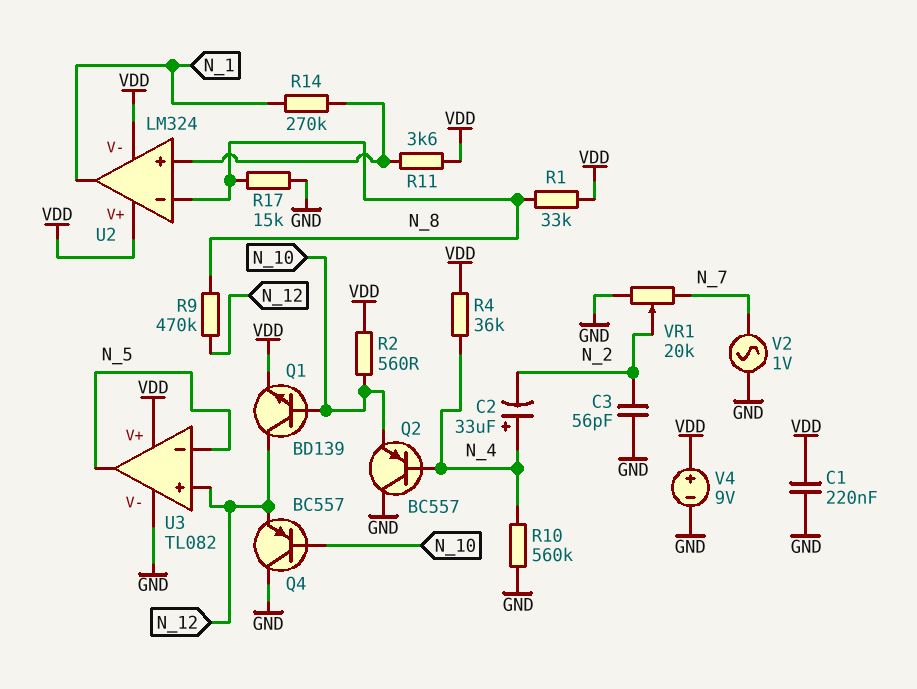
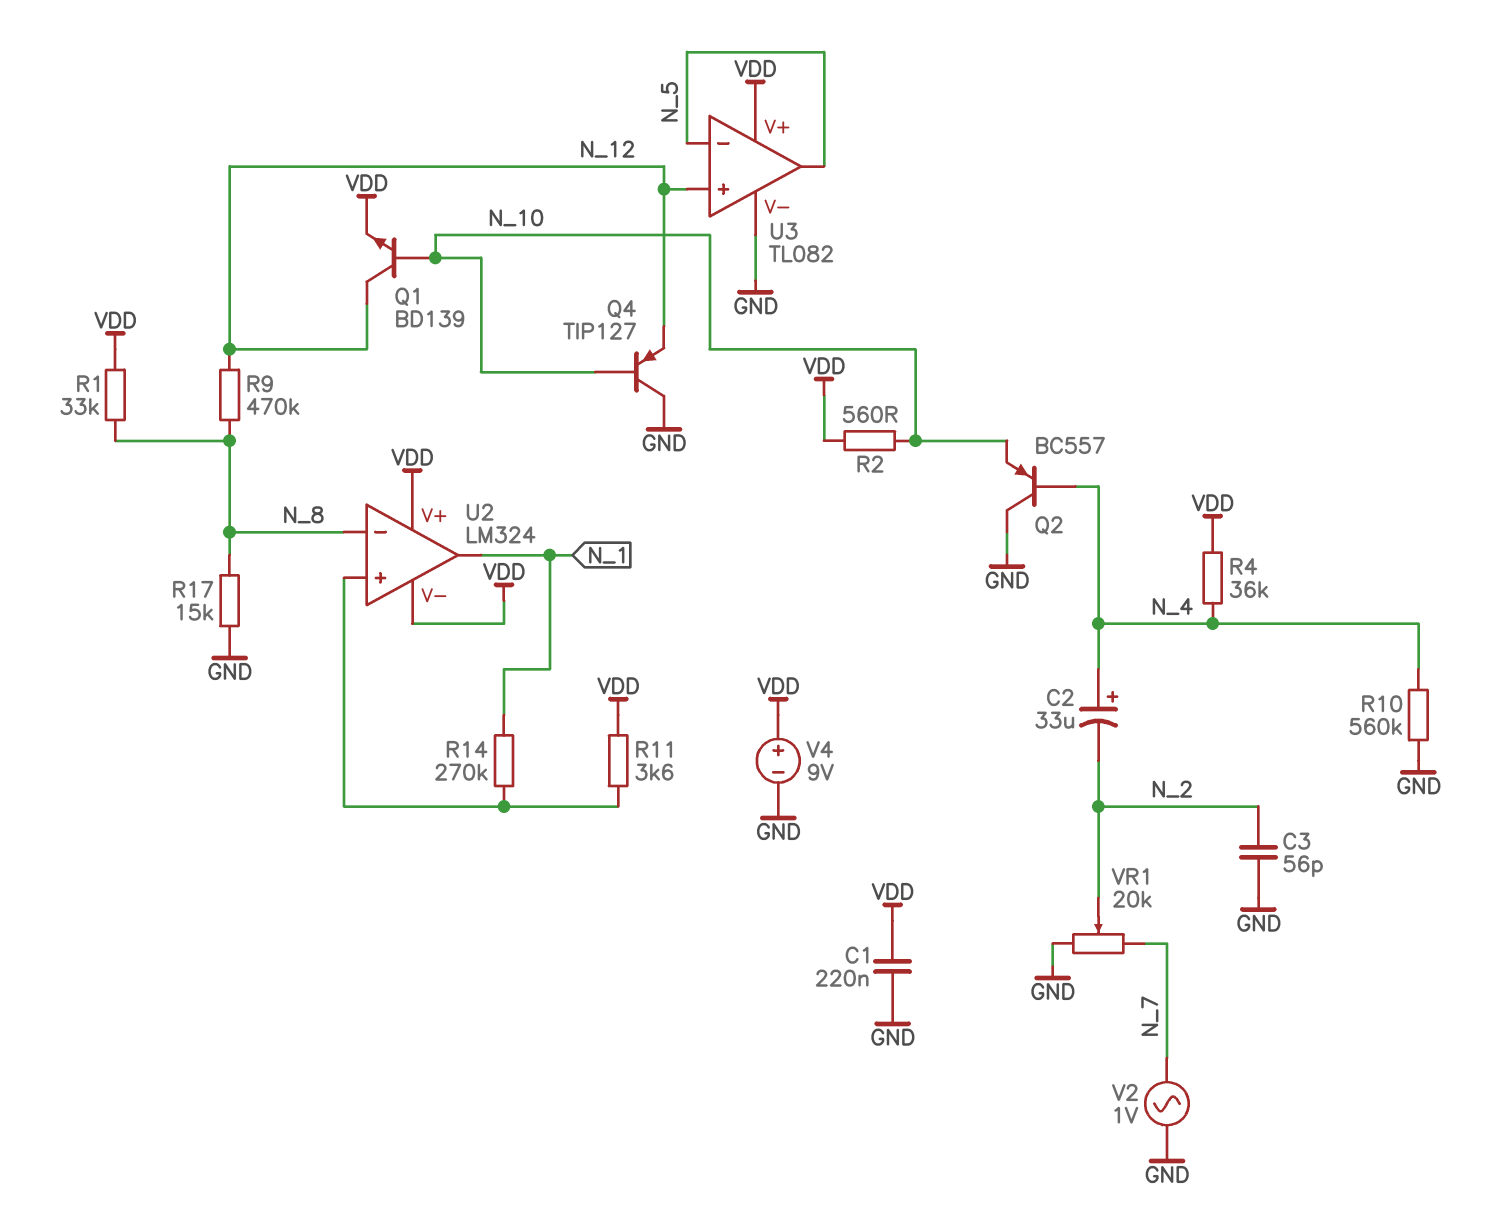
Q4: PNP BC557 (B N_10, C GND, E N_12) -> PNP TIP127 (B N_10, C GND, E N_12)

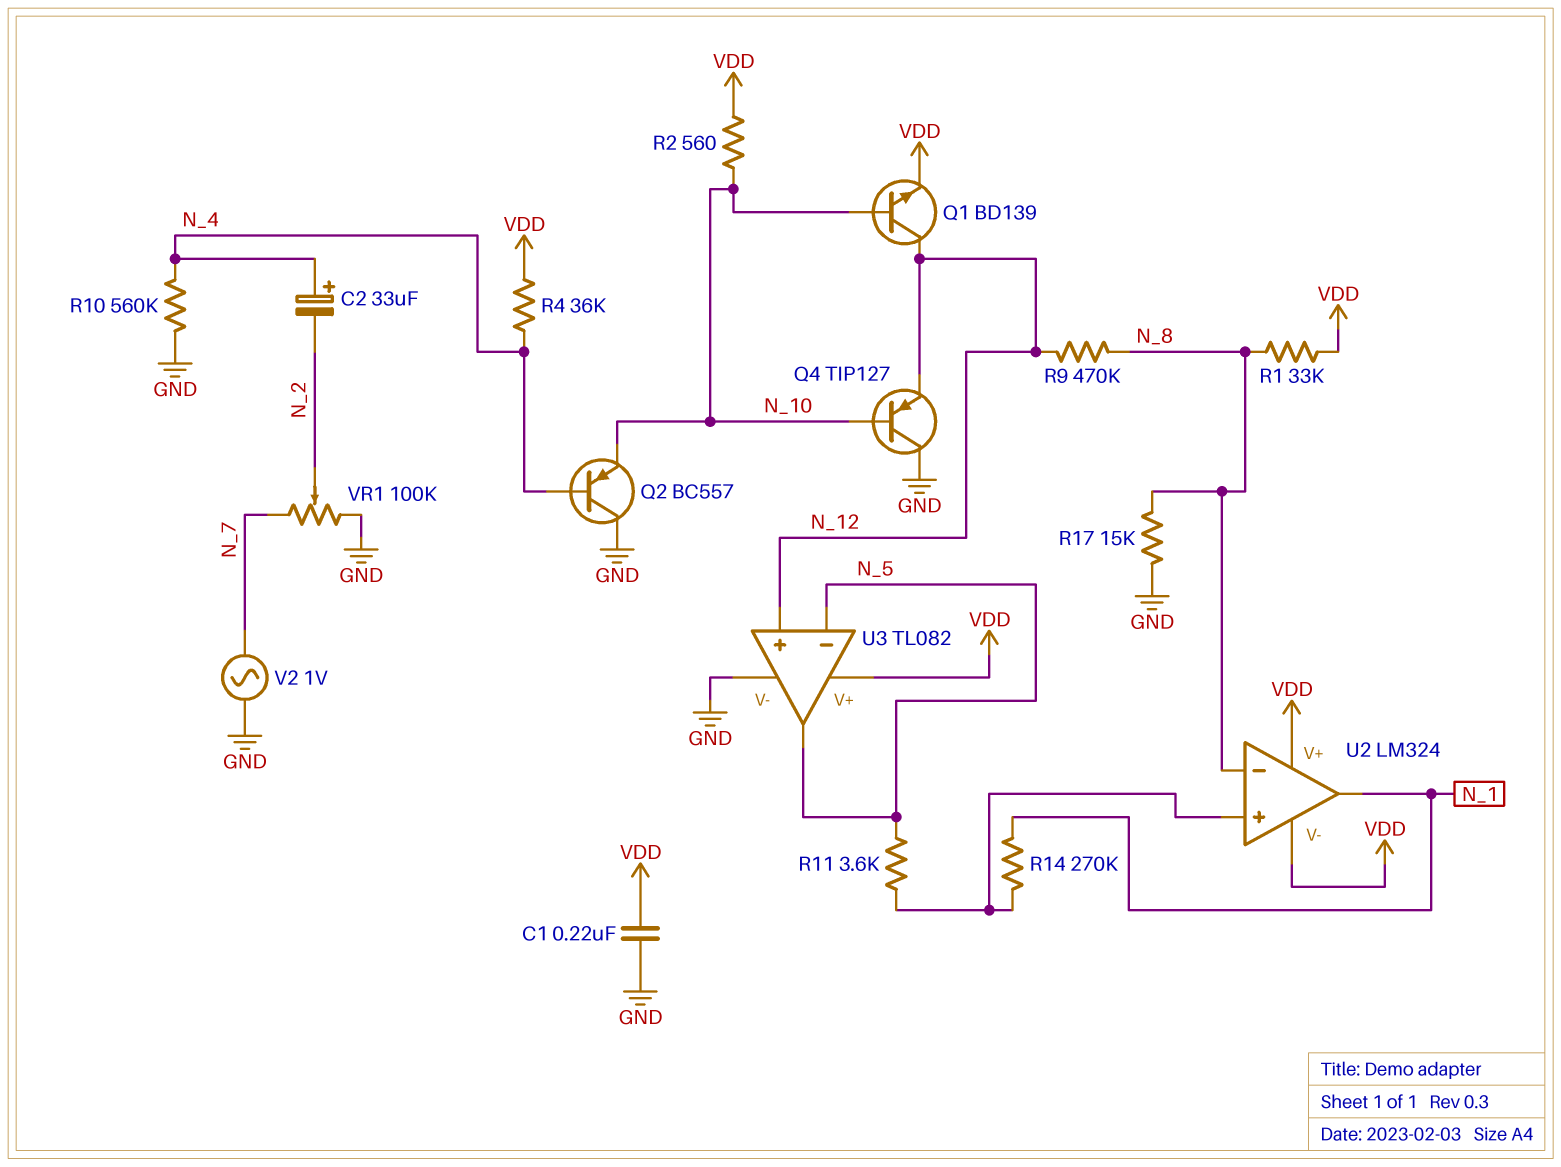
C3: 56pF (GND, N_2) -> none
R11: 3.6k (U2/in+, VDD) -> 3.6k (N_5, U2/in+)
V4: 9V (plus VDD, minus GND) -> none
VR1: 20k (GND, N_7, wiper N_2) -> 100k (GND, N_7, wiper N_2)

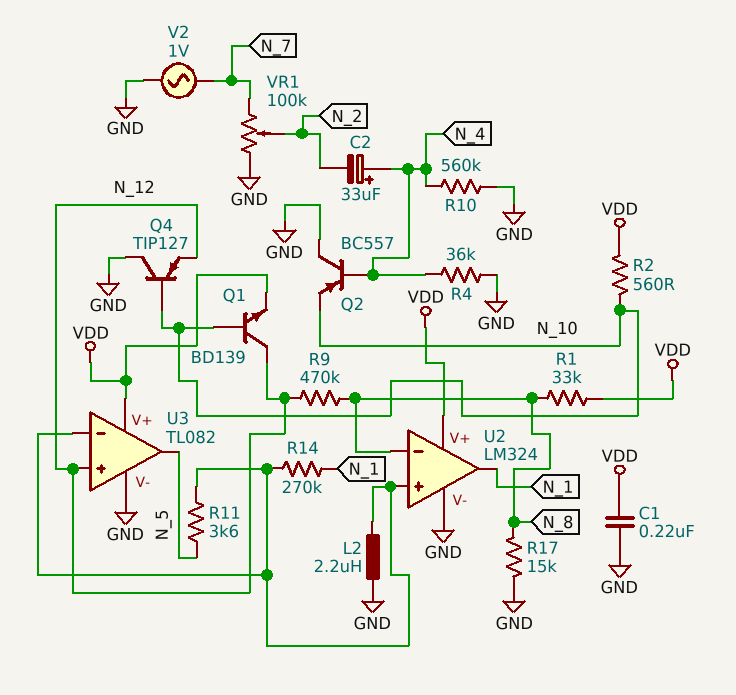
L2: none -> 2.2uH (GND, U2/in+)
R4: 36k (N_4, VDD) -> 36k (GND, N_4)
U2 pin V-: VDD -> GND
U3 pin in-: N_5 -> U2/in+

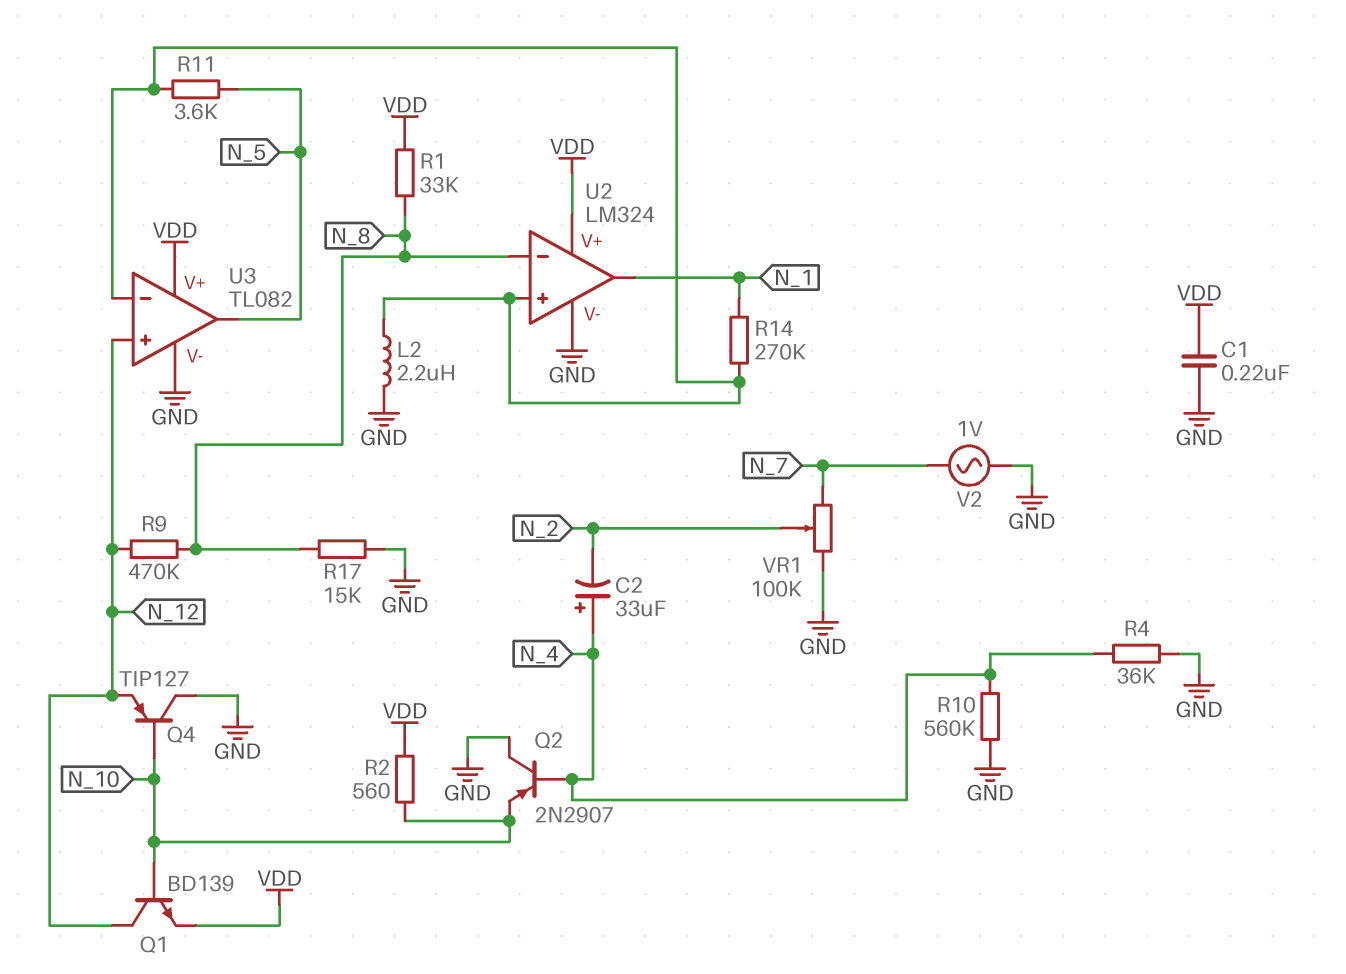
Q2: PNP BC557 (B N_4, C GND, E N_10) -> PNP 2N2907 (B N_4, C GND, E N_10)

